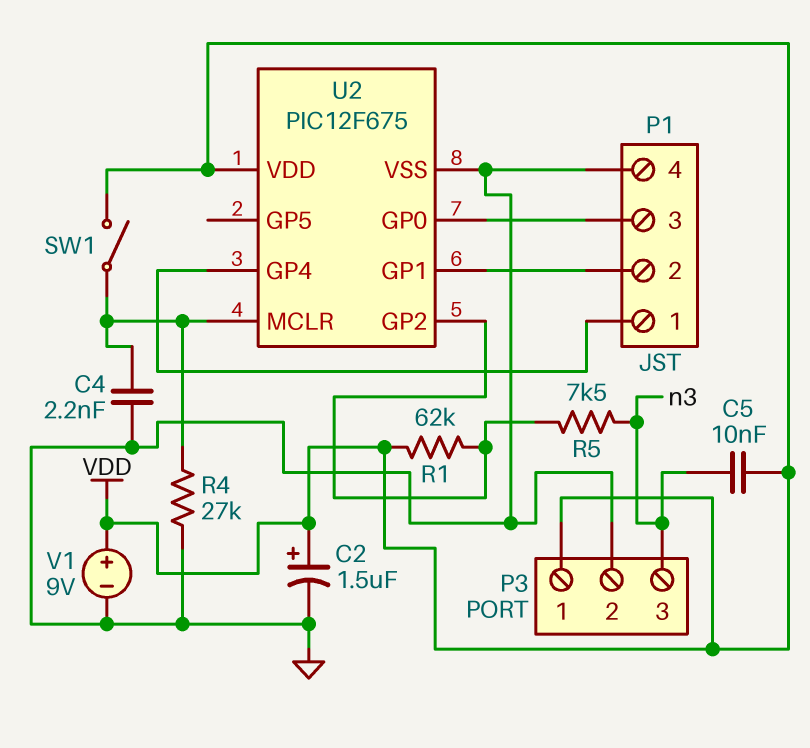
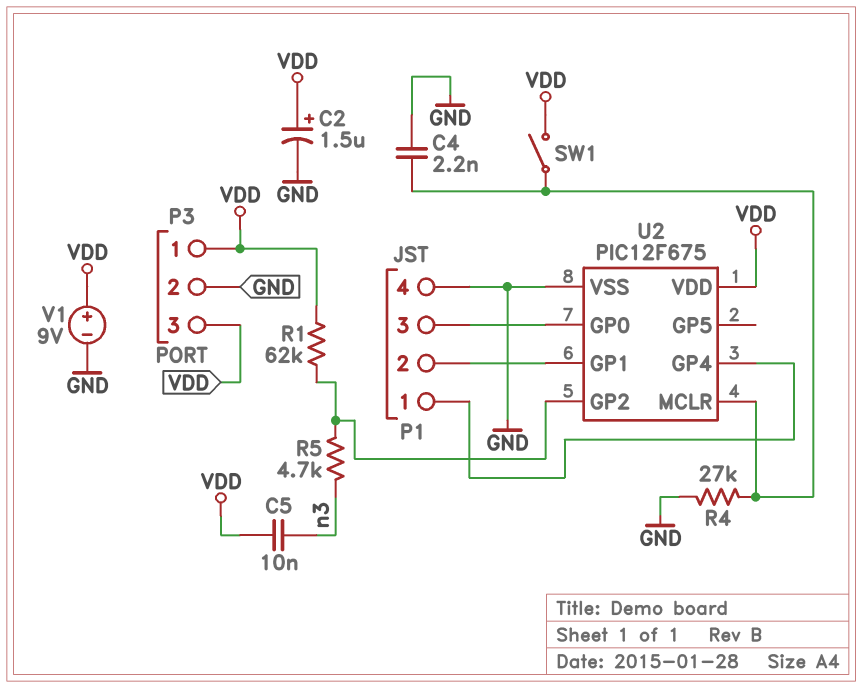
P3 pin 3: n3 -> VDD
R5: 7.5k (U2/GP2, n3) -> 4.7k (U2/GP2, n3)

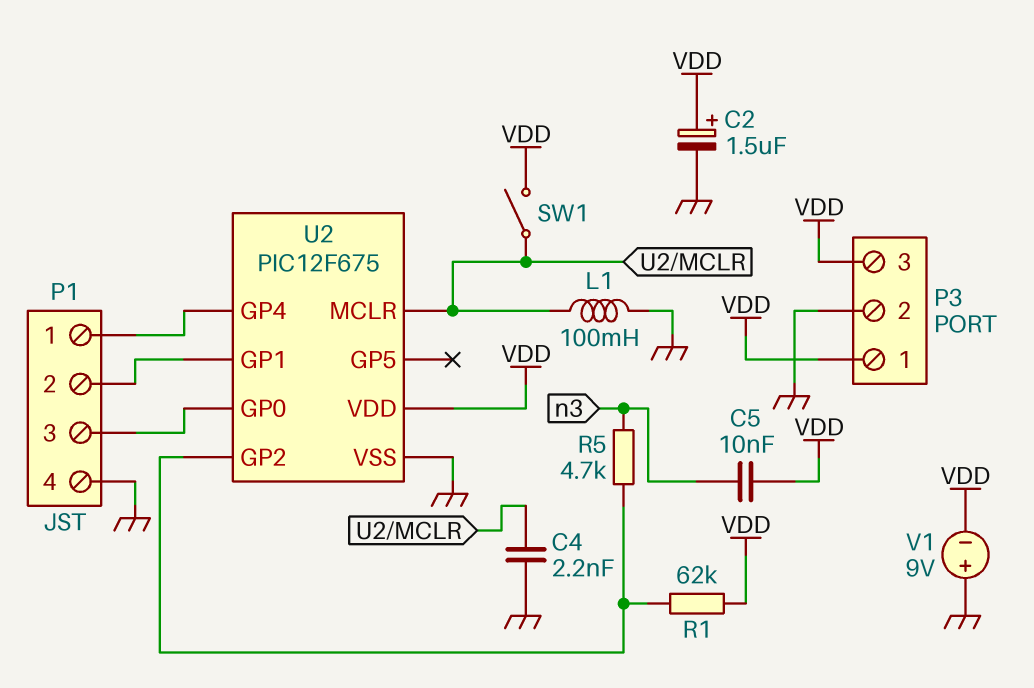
L1: none -> 100mH (GND, U2/MCLR)
R4: 27k (GND, U2/MCLR) -> none
V1: 9V (plus VDD, minus GND) -> 9V (plus GND, minus VDD)

